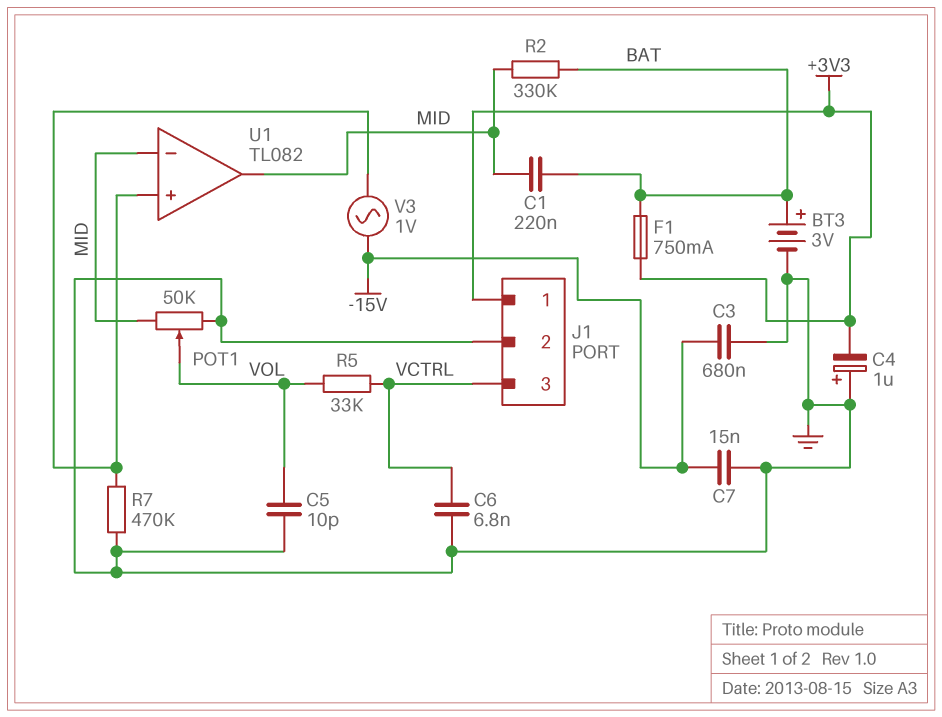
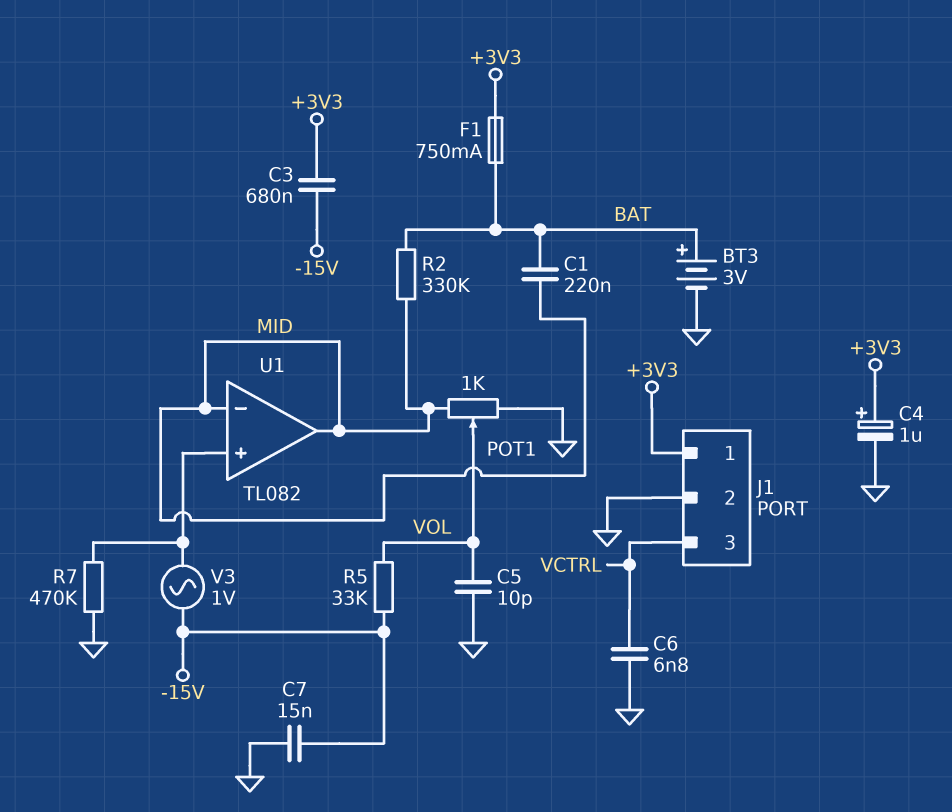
C3: 680nF (-15V, GND) -> 680nF (+3V3, -15V)
C4: 1uF (plus GND, minus +3V3) -> 1uF (plus +3V3, minus GND)
POT1: 50k (GND, MID, wiper VOL) -> 1k (GND, MID, wiper VOL)
R5: 33k (VCTRL, VOL) -> 33k (-15V, VOL)

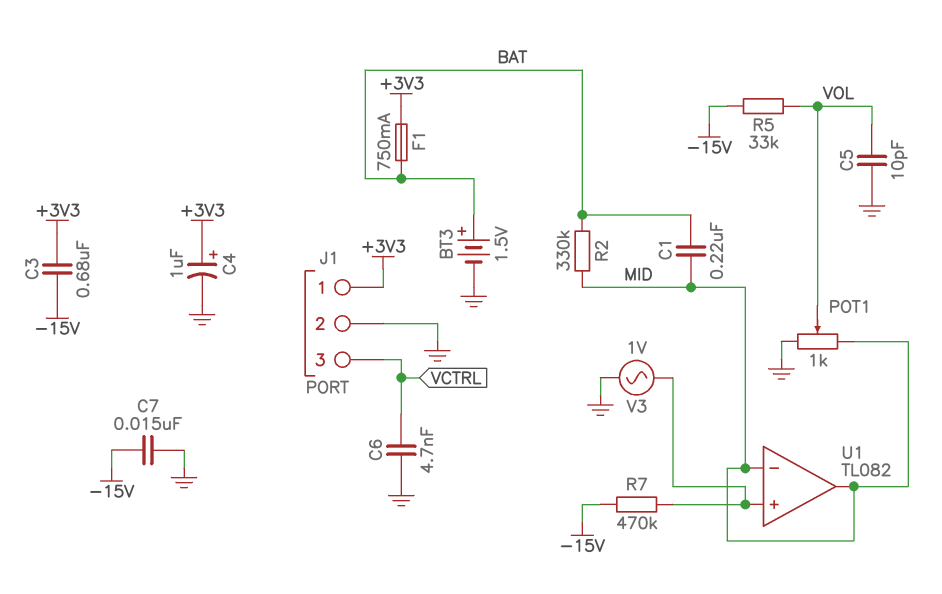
BT3: 3V (plus BAT, minus GND) -> 1.5V (plus BAT, minus GND)
C6: 6.8nF (GND, VCTRL) -> 4.7nF (GND, VCTRL)
R7: 470k (GND, U1/in+) -> 470k (-15V, U1/in+)
V3: AC 1V (-15V, U1/in+) -> AC 1V (GND, U1/in+)

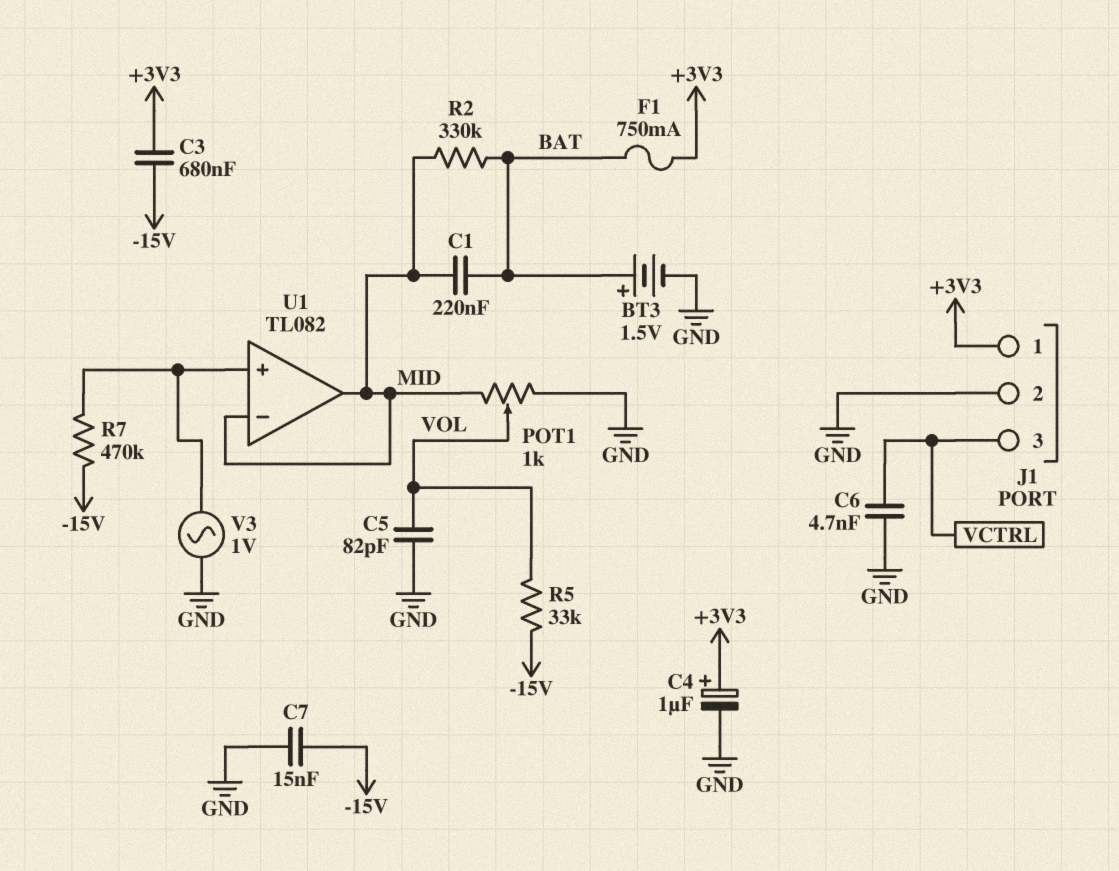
C5: 10pF (GND, VOL) -> 82pF (GND, VOL)

